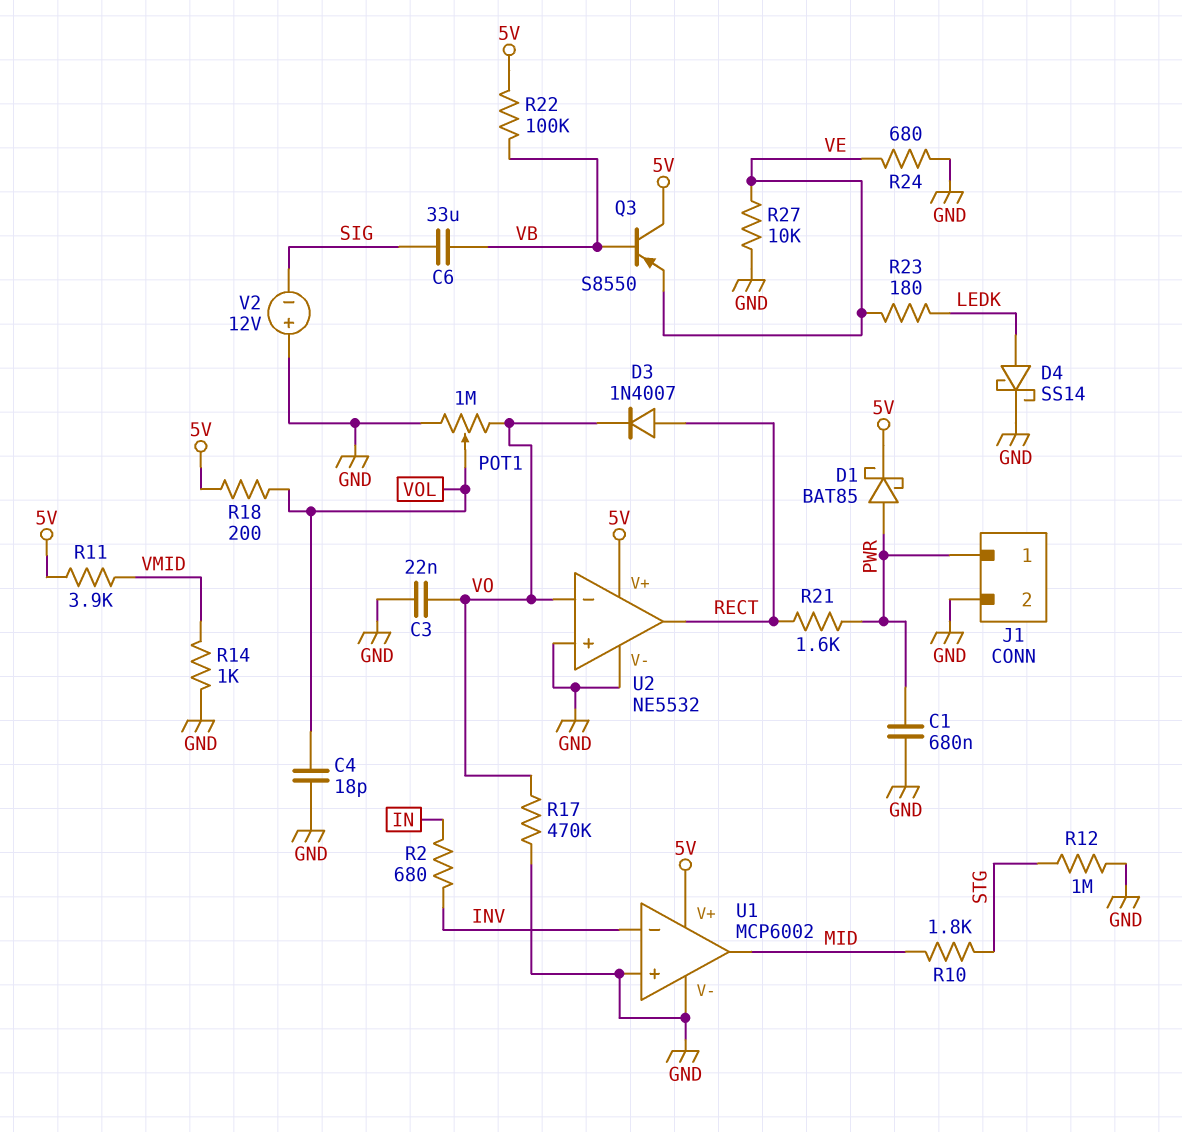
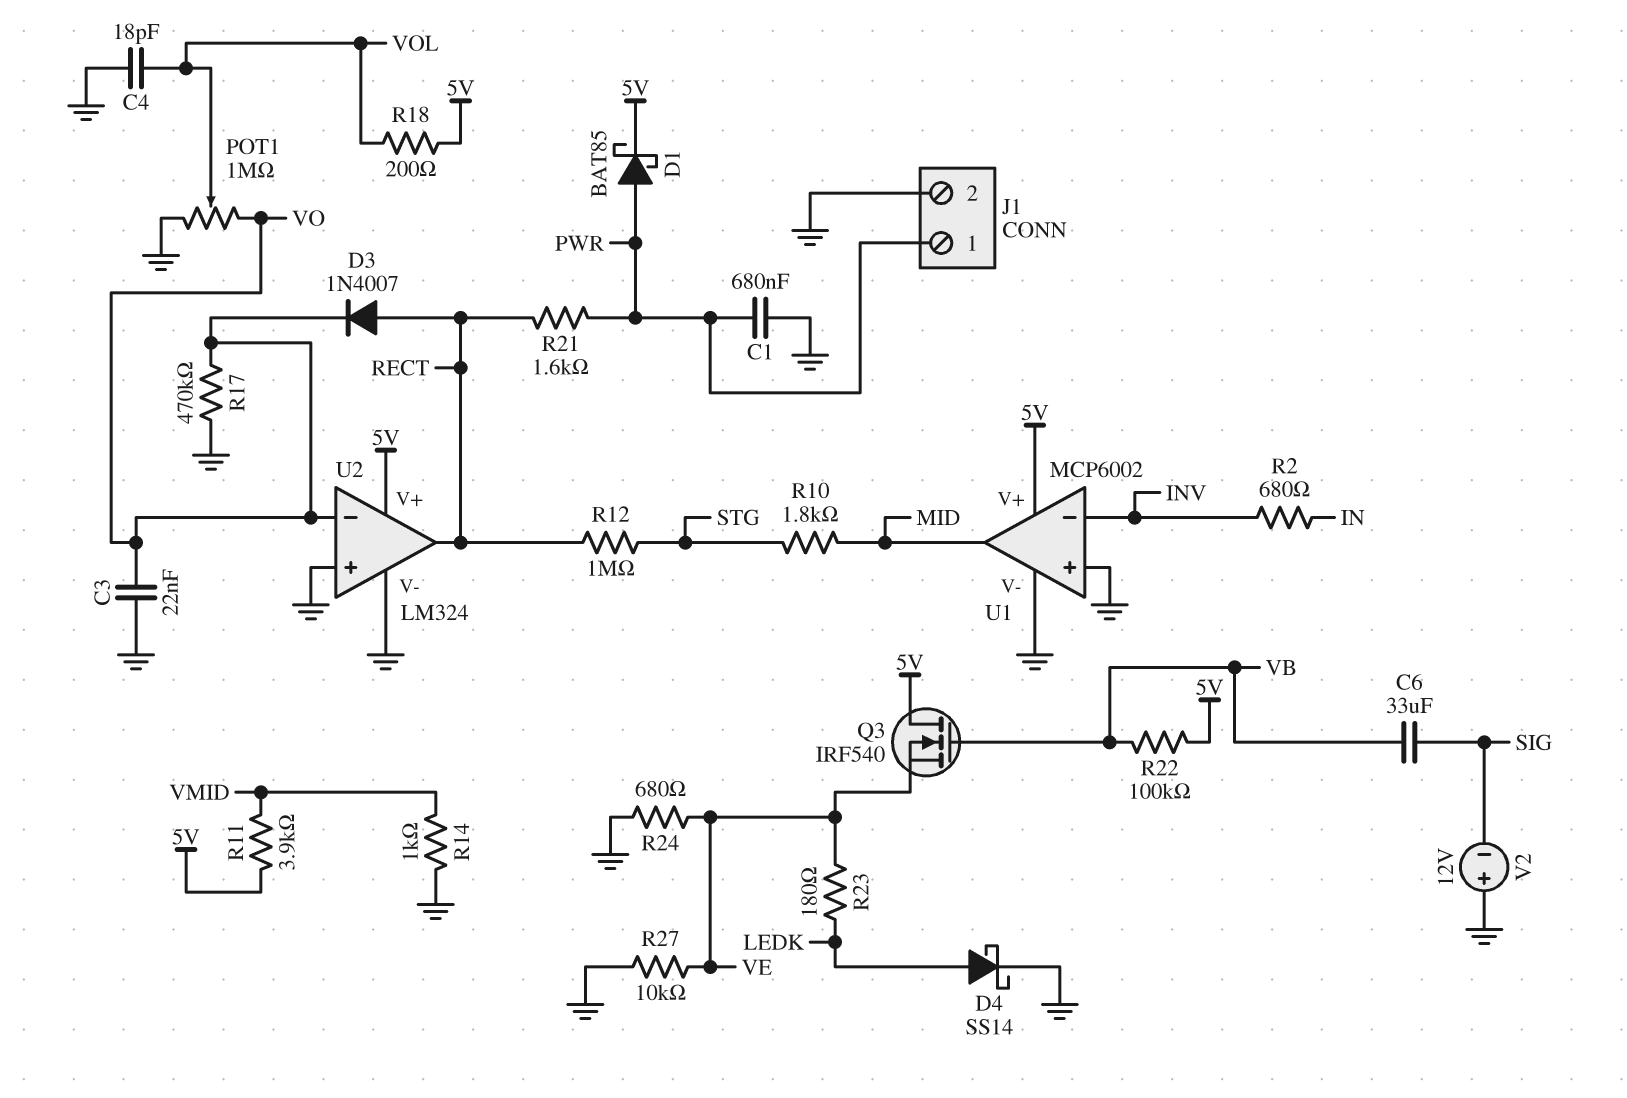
Q3: PNP S8550 (B VB, C 5V, E VE) -> NMOS IRF540 (G VB, D 5V, S VE)
R12: 1M (GND, STG) -> 1M (RECT, STG)
U2: NE5532 -> LM324

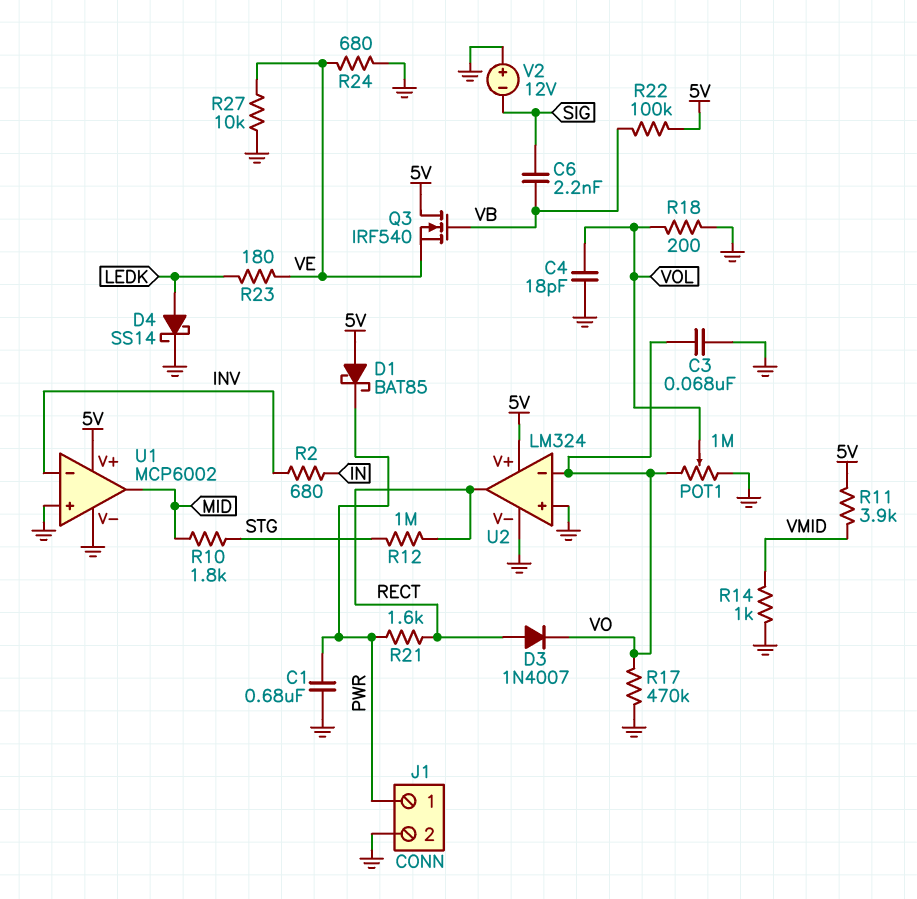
C3: 22nF (GND, VO) -> 68nF (GND, VO)
C6: 33uF (SIG, VB) -> 2.2nF (SIG, VB)
D1: schottky BAT85 (A PWR, K 5V) -> schottky BAT85 (A 5V, K PWR)
R18: 200 (5V, VOL) -> 200 (GND, VOL)

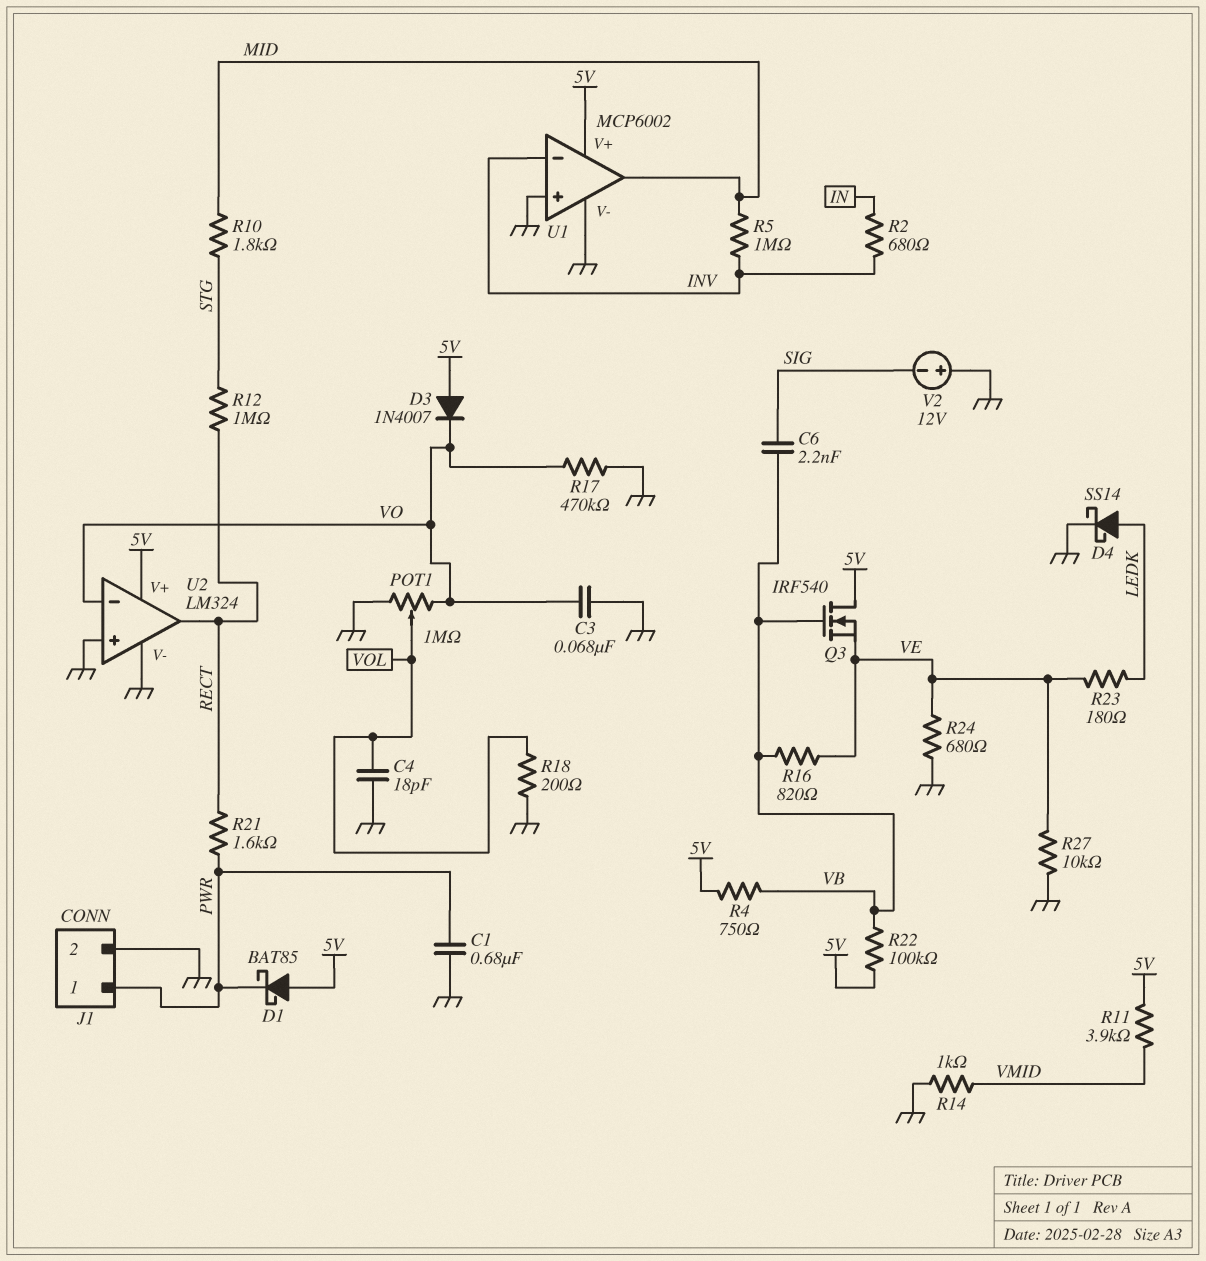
D3: diode 1N4007 (A RECT, K VO) -> diode 1N4007 (A 5V, K VO)
R4: none -> 750 (5V, VB)
R5: none -> 1M (INV, MID)
R16: none -> 820 (VB, VE)

